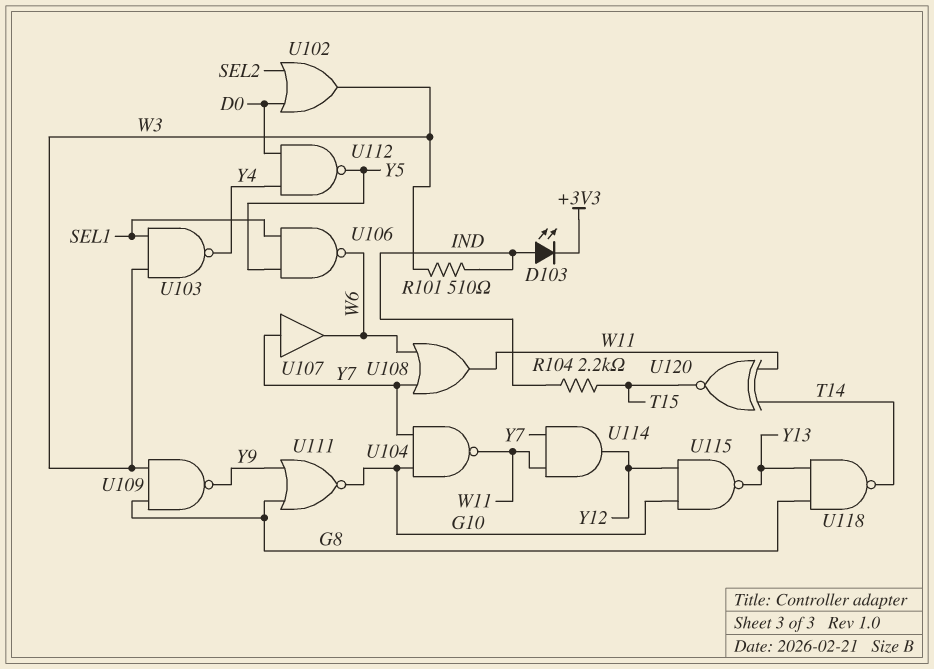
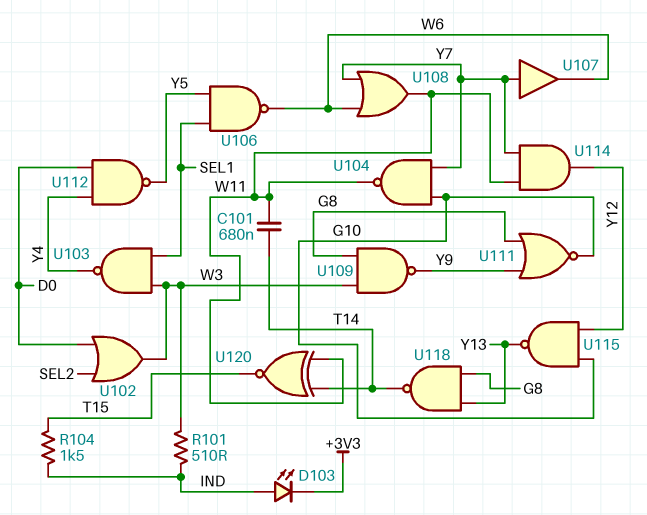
C101: none -> 680nF (T14, W11)
R104: 2.2k (IND, T15) -> 1.5k (IND, T15)

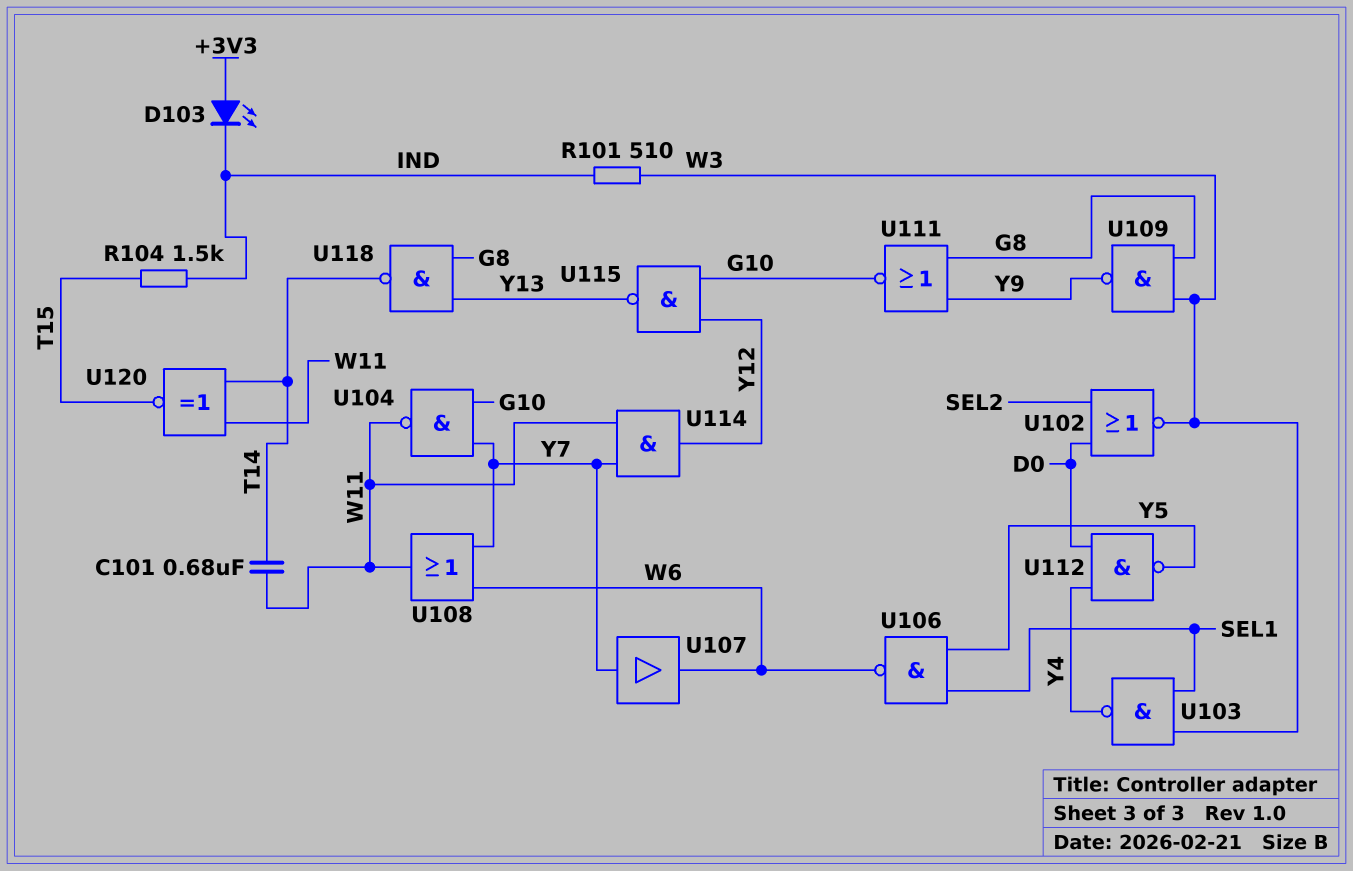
D103: LED (A IND, K +3V3) -> LED (A +3V3, K IND)
U102: OR (in D0, in SEL2, out W3) -> NOR (in D0, in SEL2, out W3)

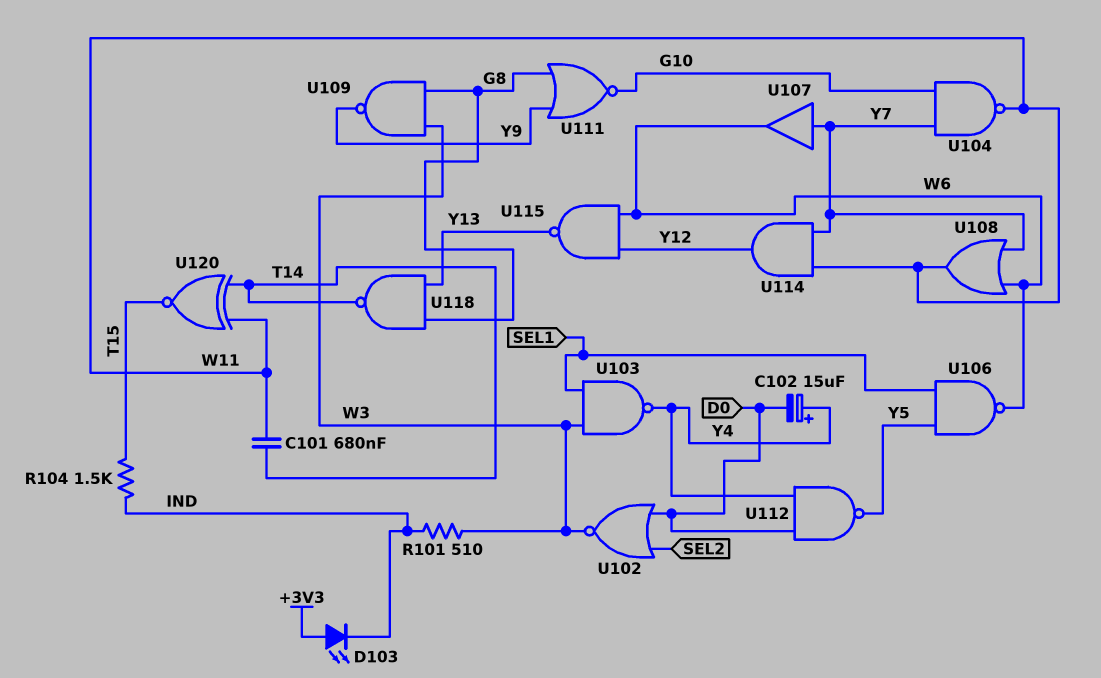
C102: none -> 15uF (plus Y4, minus D0)
U115: NAND (in G10, in Y12, out Y13) -> NAND (in W6, in Y12, out Y13)

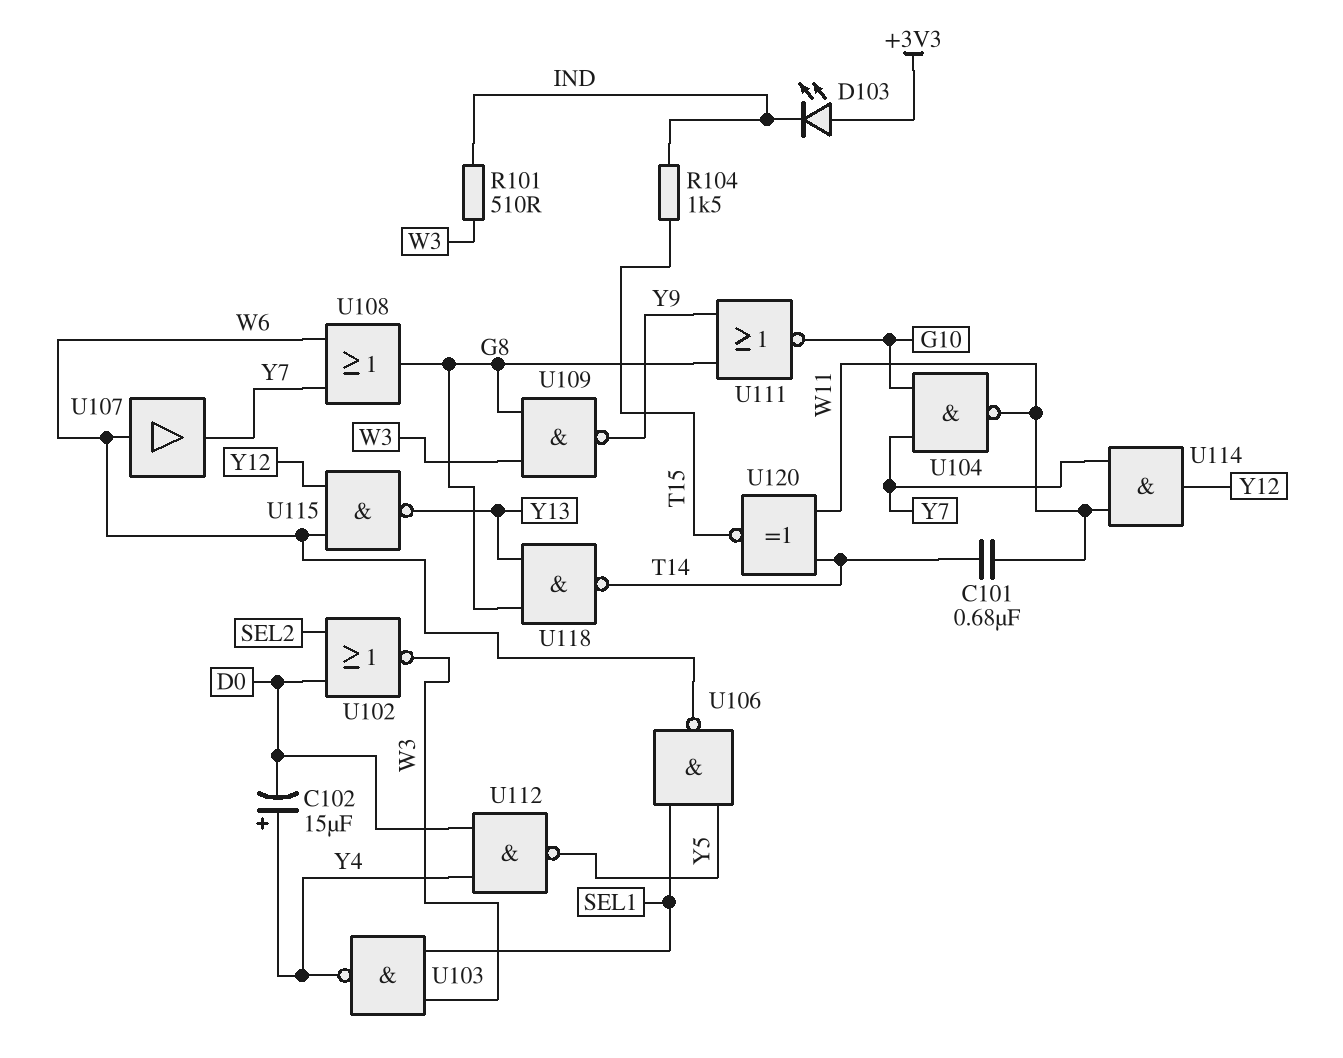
U107: buffer (in Y7, out W6) -> buffer (in W6, out Y7)
U108: OR (in W6, in Y7, out W11) -> OR (in W6, in Y7, out G8)

